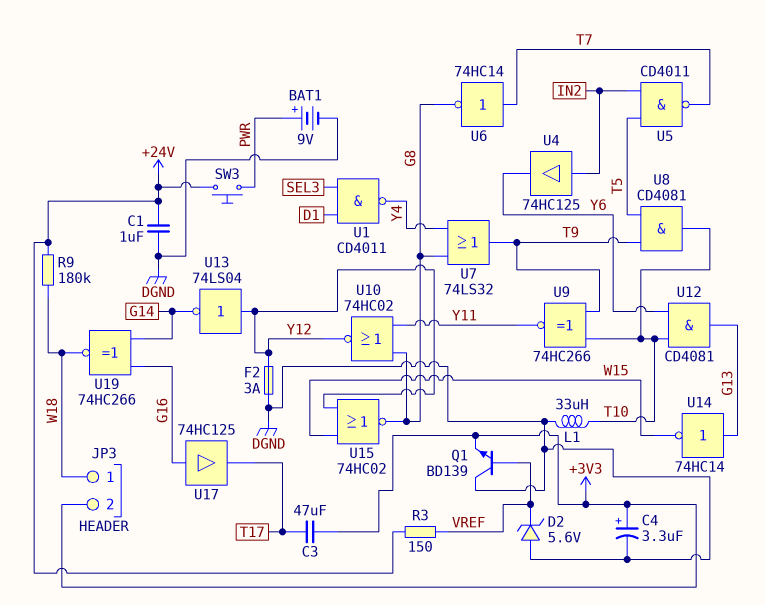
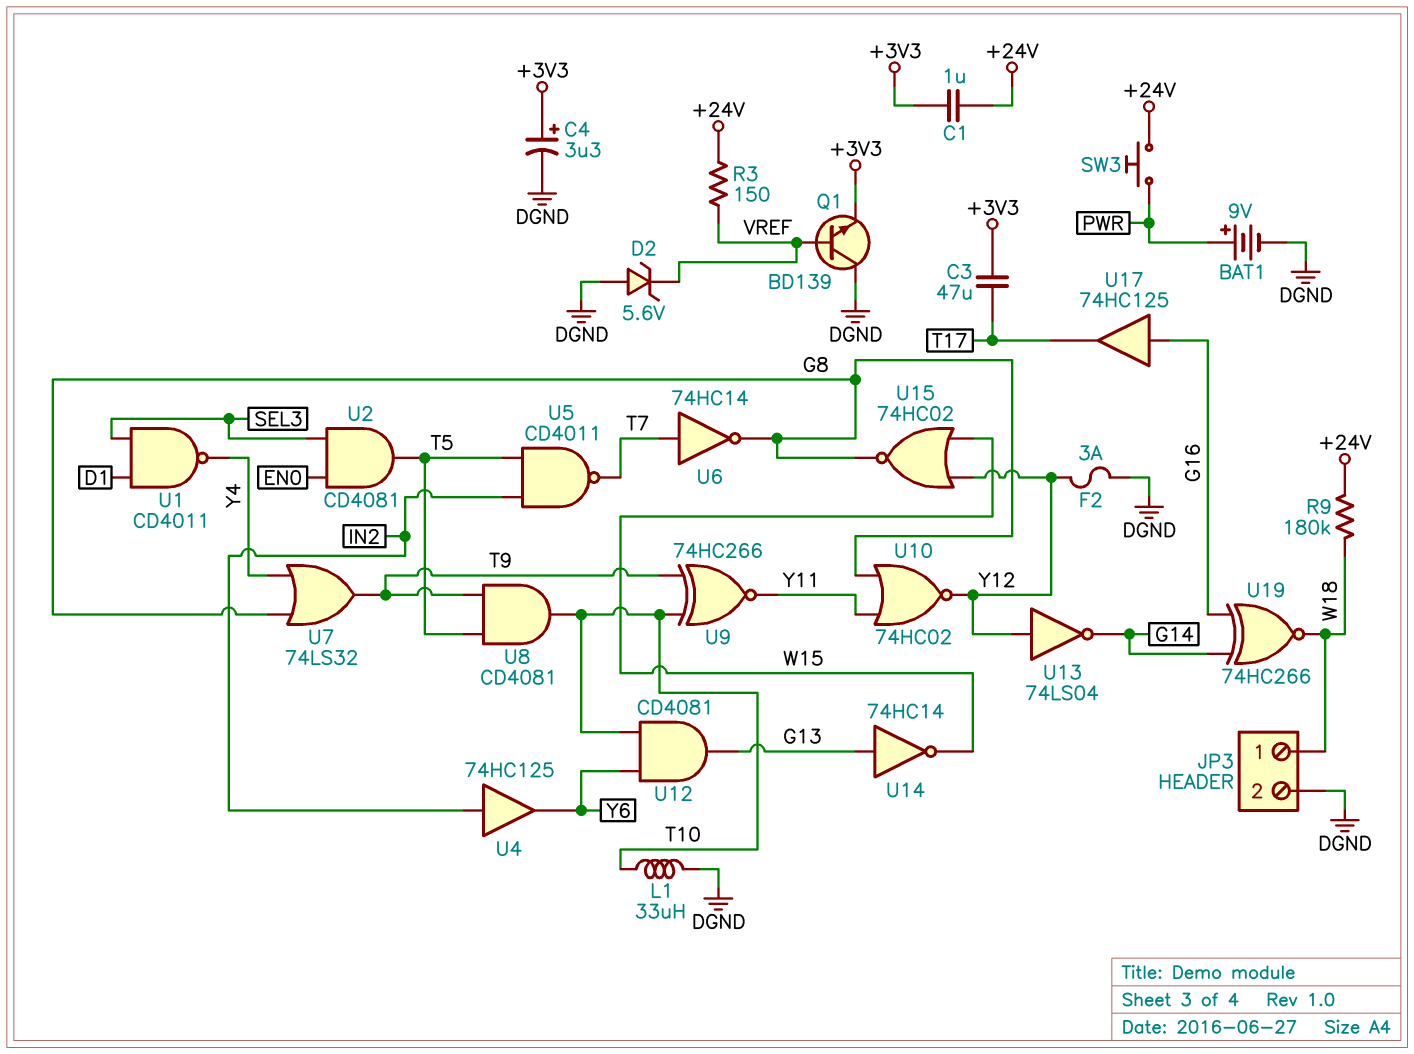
C1: 1uF (+24V, DGND) -> 1uF (+3V3, +24V)
JP3 pin 2: +3V3 -> DGND
U2: none -> AND CD4081 (in EN0, in SEL3, out T5)

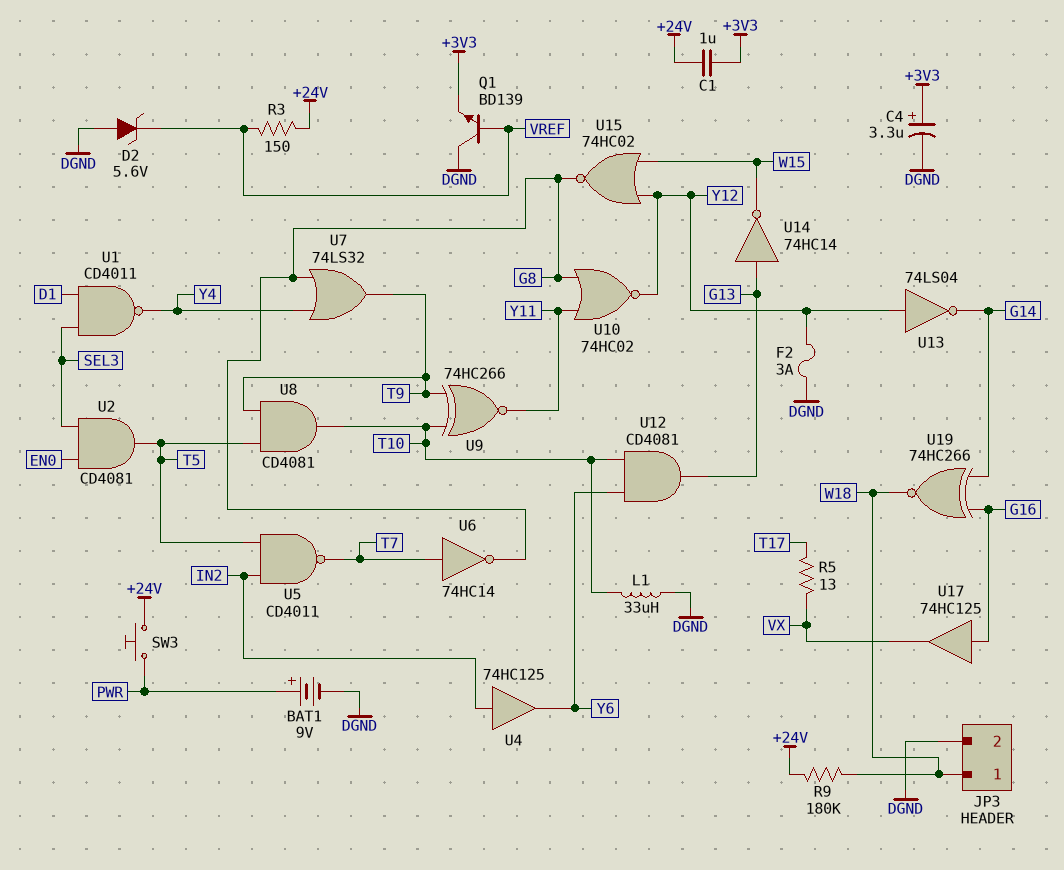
C3: 47uF (+3V3, T17) -> none
R5: none -> 13 (T17, VX)
U17: buffer 74HC125 (in G16, out T17) -> buffer 74HC125 (in G16, out VX)

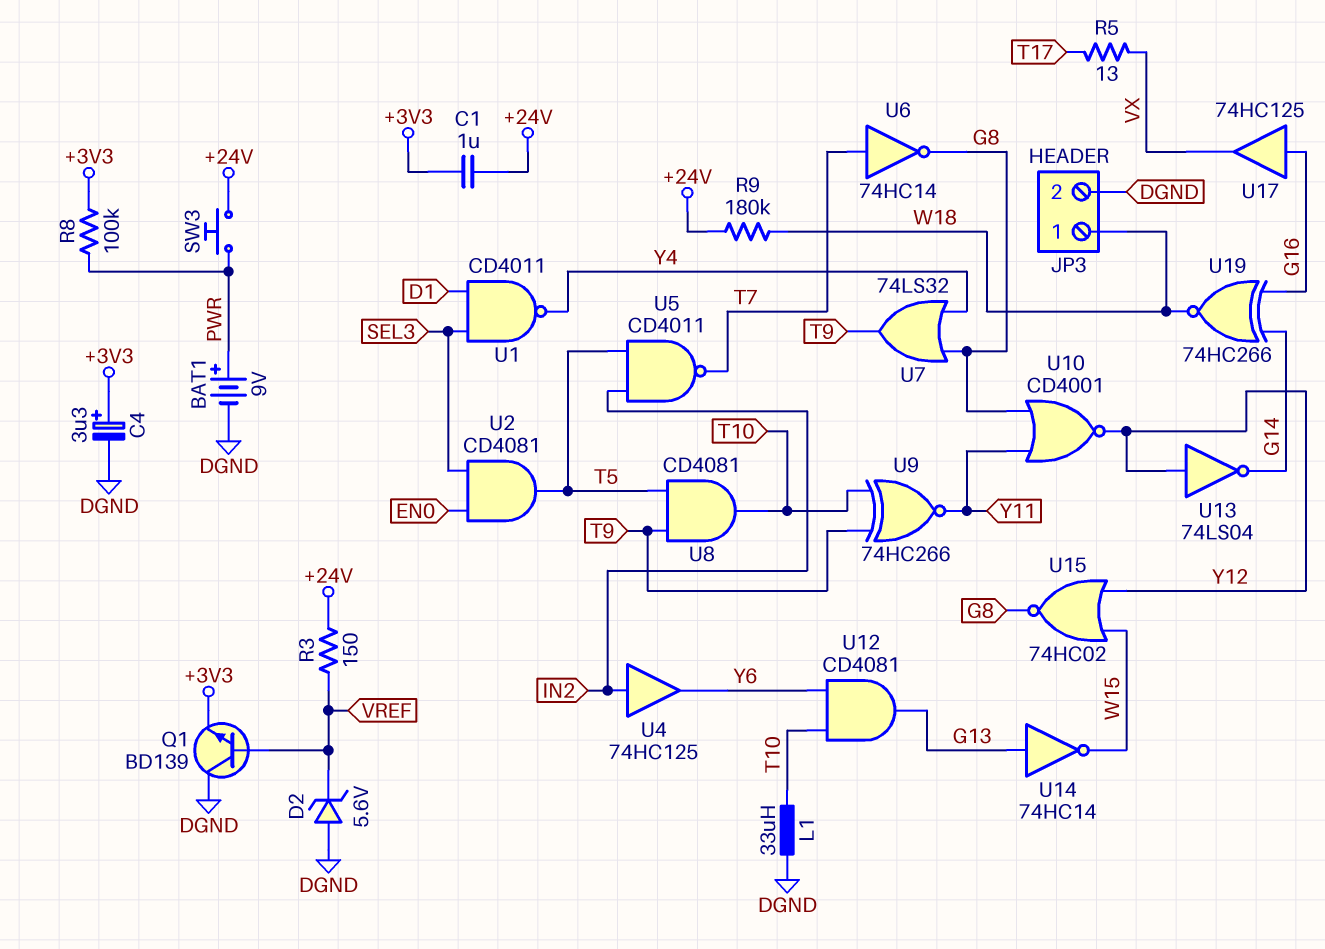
F2: 3A (DGND, Y12) -> none
R8: none -> 100k (+3V3, PWR)
U10: NOR 74HC02 (in G8, in Y11, out Y12) -> NOR CD4001 (in G8, in Y11, out Y12)

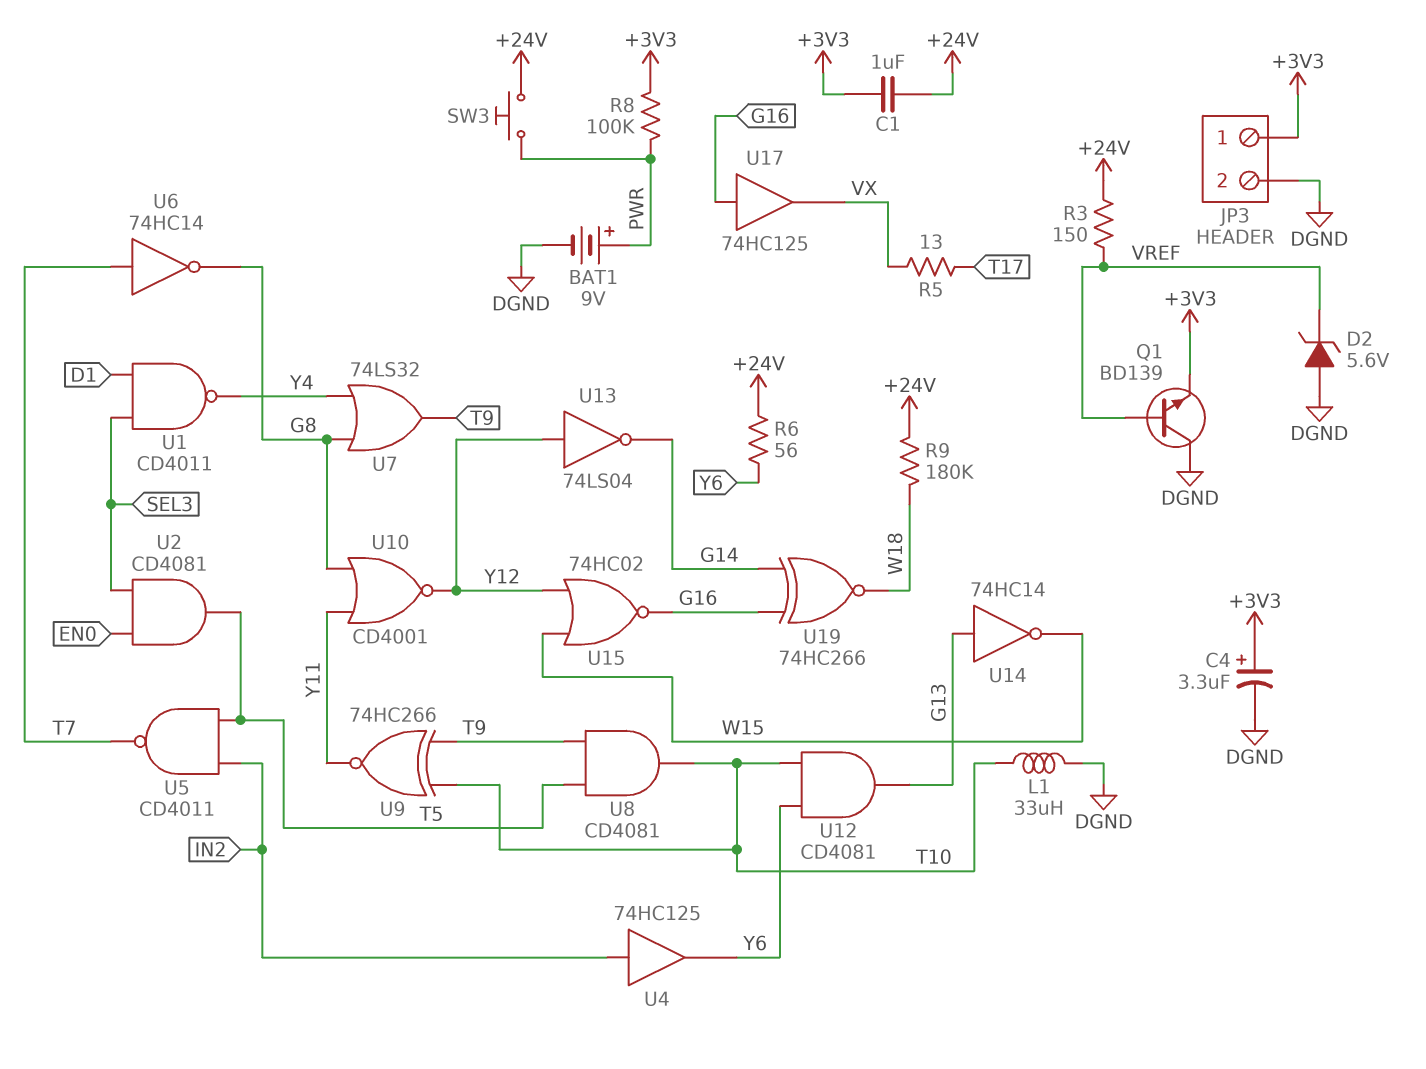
JP3 pin 1: W18 -> +3V3
R6: none -> 56 (+24V, Y6)
U15: NOR 74HC02 (in W15, in Y12, out G8) -> NOR 74HC02 (in W15, in Y12, out G16)

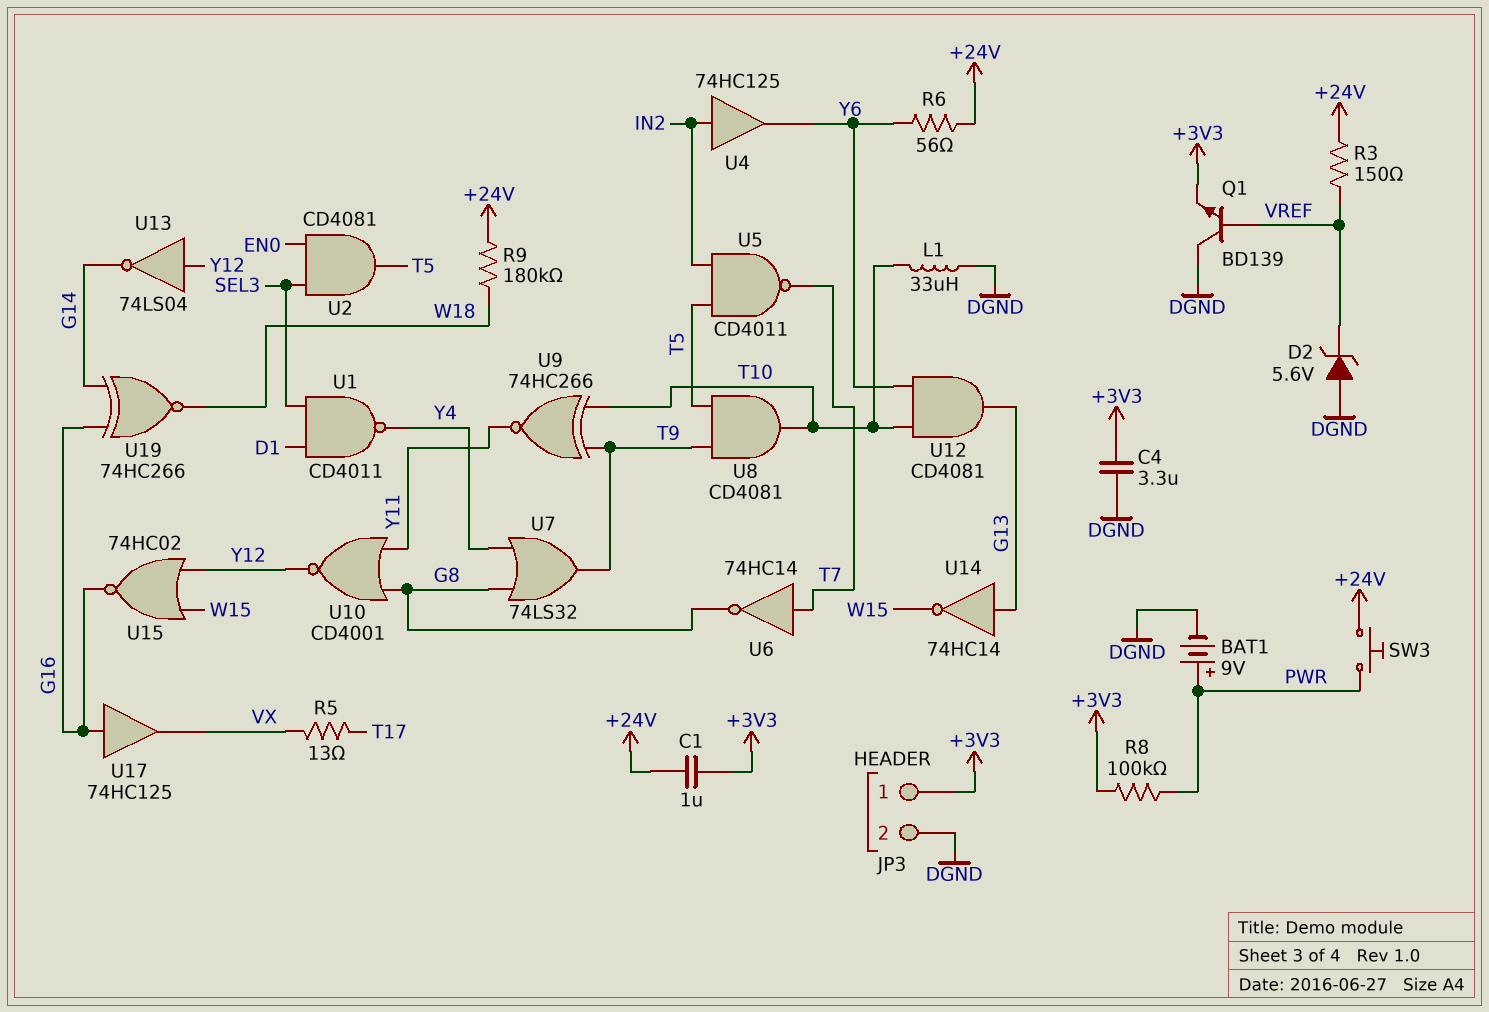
C4: 3.3uF (plus +3V3, minus DGND) -> 3.3uF (+3V3, DGND)

